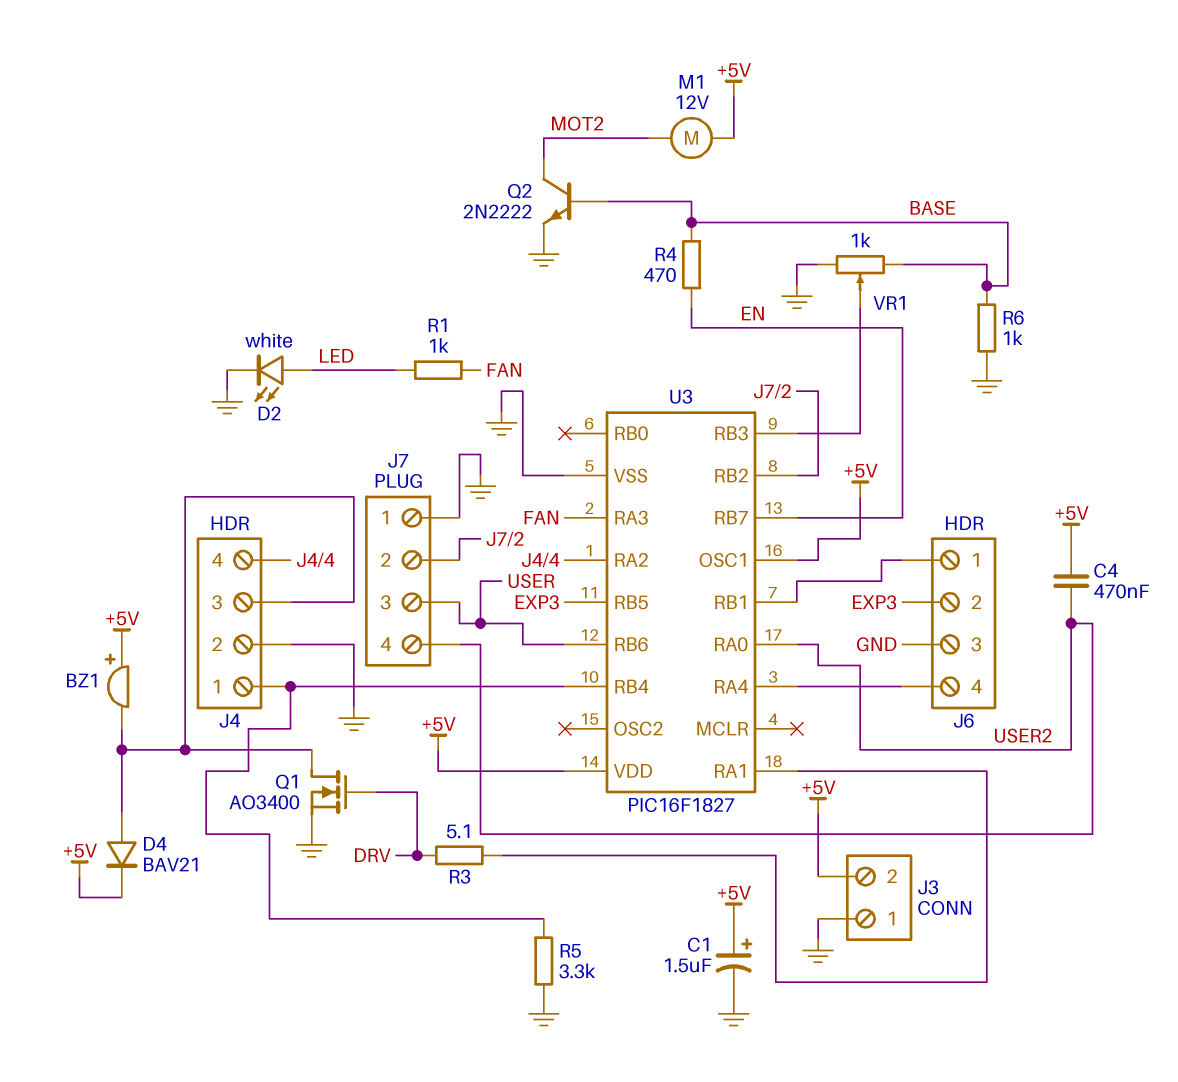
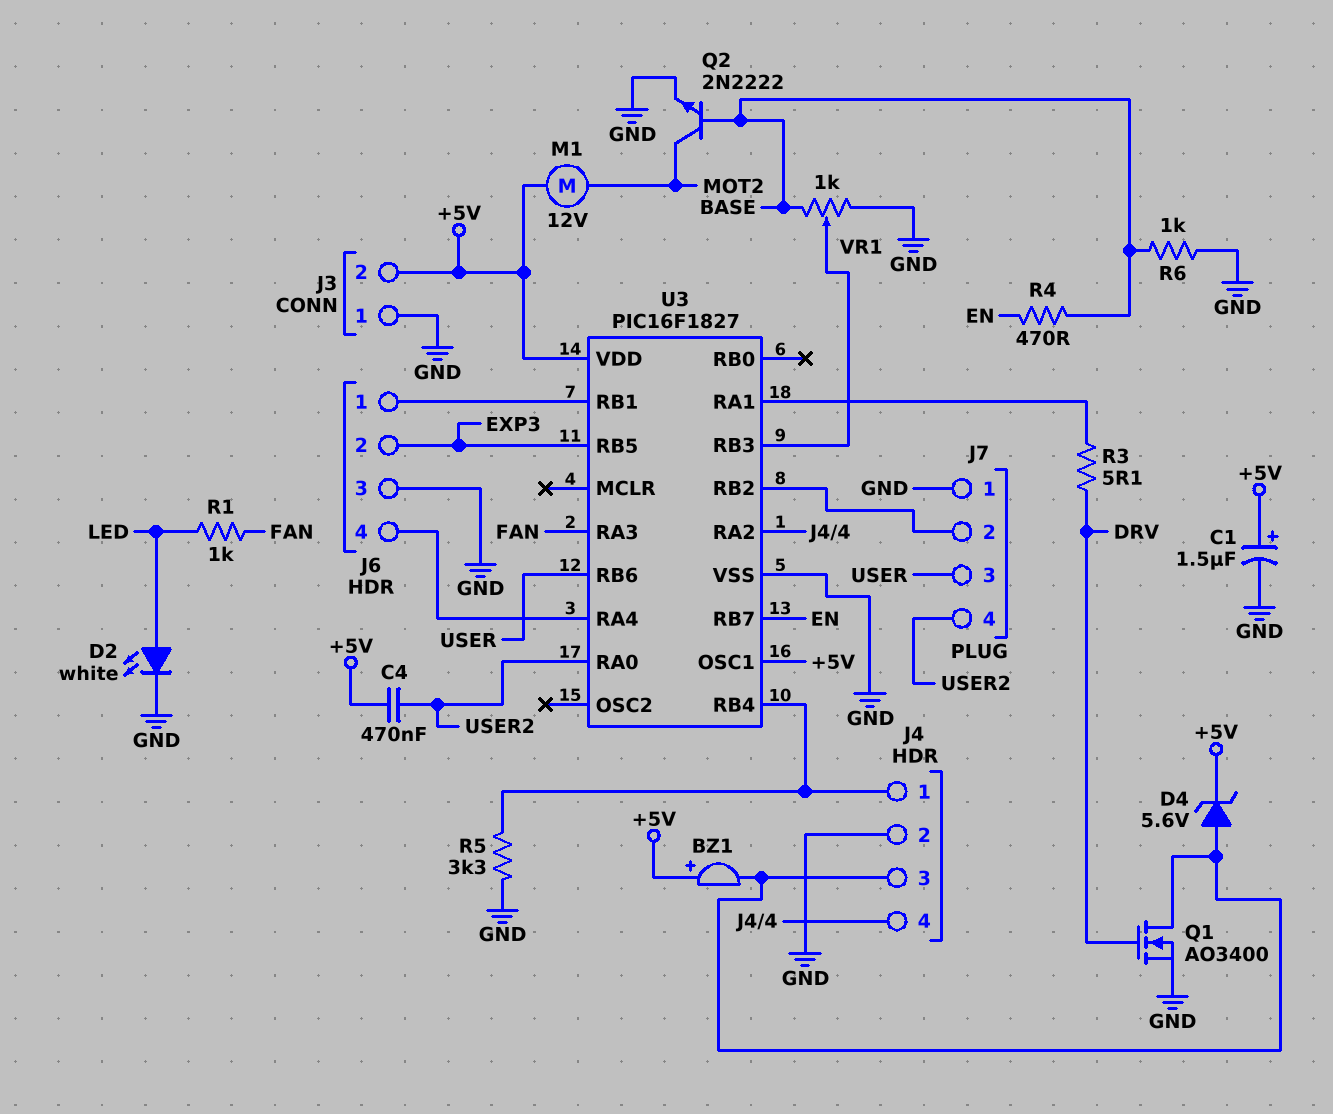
D4: diode BAV21 (A J4/3, K +5V) -> zener 5.6V (A J4/3, K +5V)

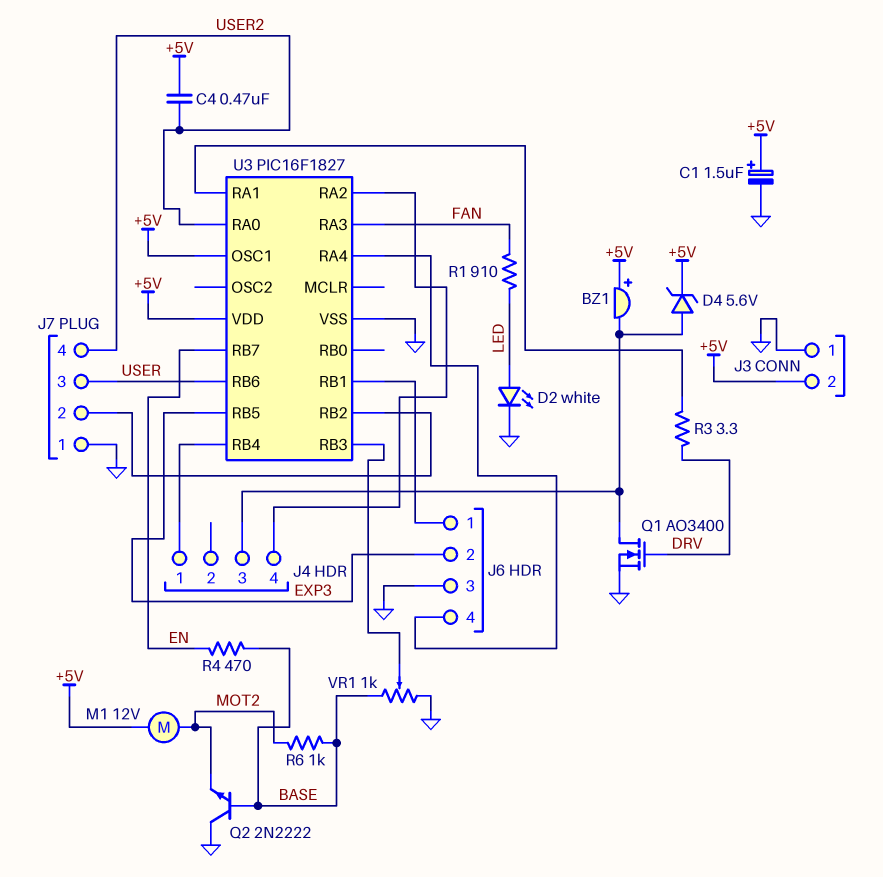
J4 pin 2: GND -> none
Q2: NPN 2N2222 (B BASE, C MOT2, E GND) -> NPN 2N2222 (B BASE, C GND, E MOT2)
R1: 1k (FAN, LED) -> 910 (FAN, LED)
R3: 5.1 (DRV, U3/RA1) -> 3.3 (DRV, U3/RA1)
R5: 3.3k (GND, J4/1) -> none
R6: 1k (BASE, GND) -> 1k (BASE, MOT2)

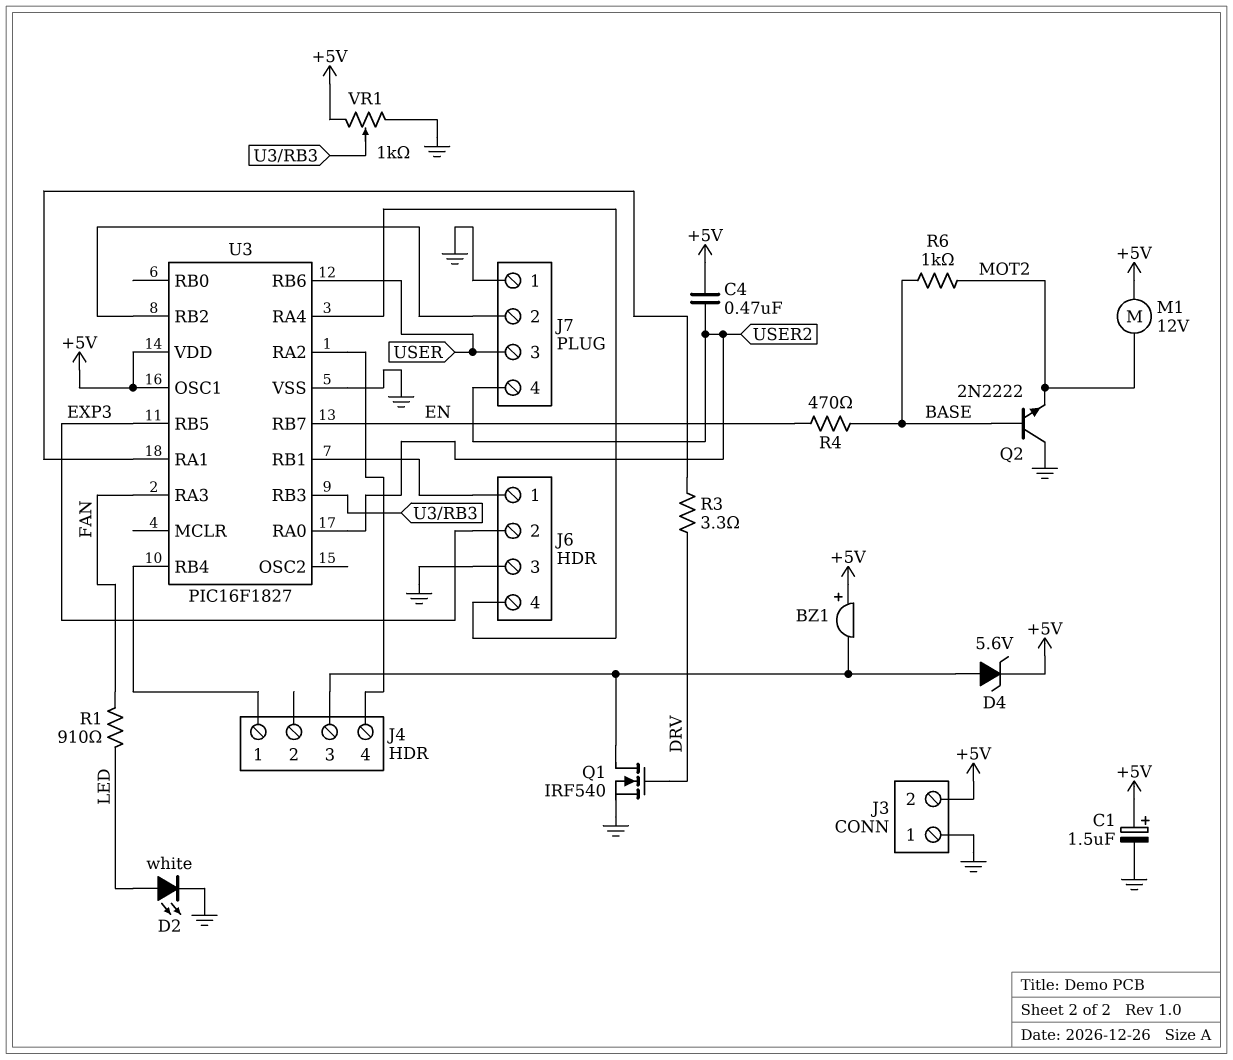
Q1: NMOS AO3400 (G DRV, D J4/3, S GND) -> NMOS IRF540 (G DRV, D J4/3, S GND)
VR1: 1k (BASE, GND, wiper U3/RB3) -> 1k (+5V, GND, wiper U3/RB3)

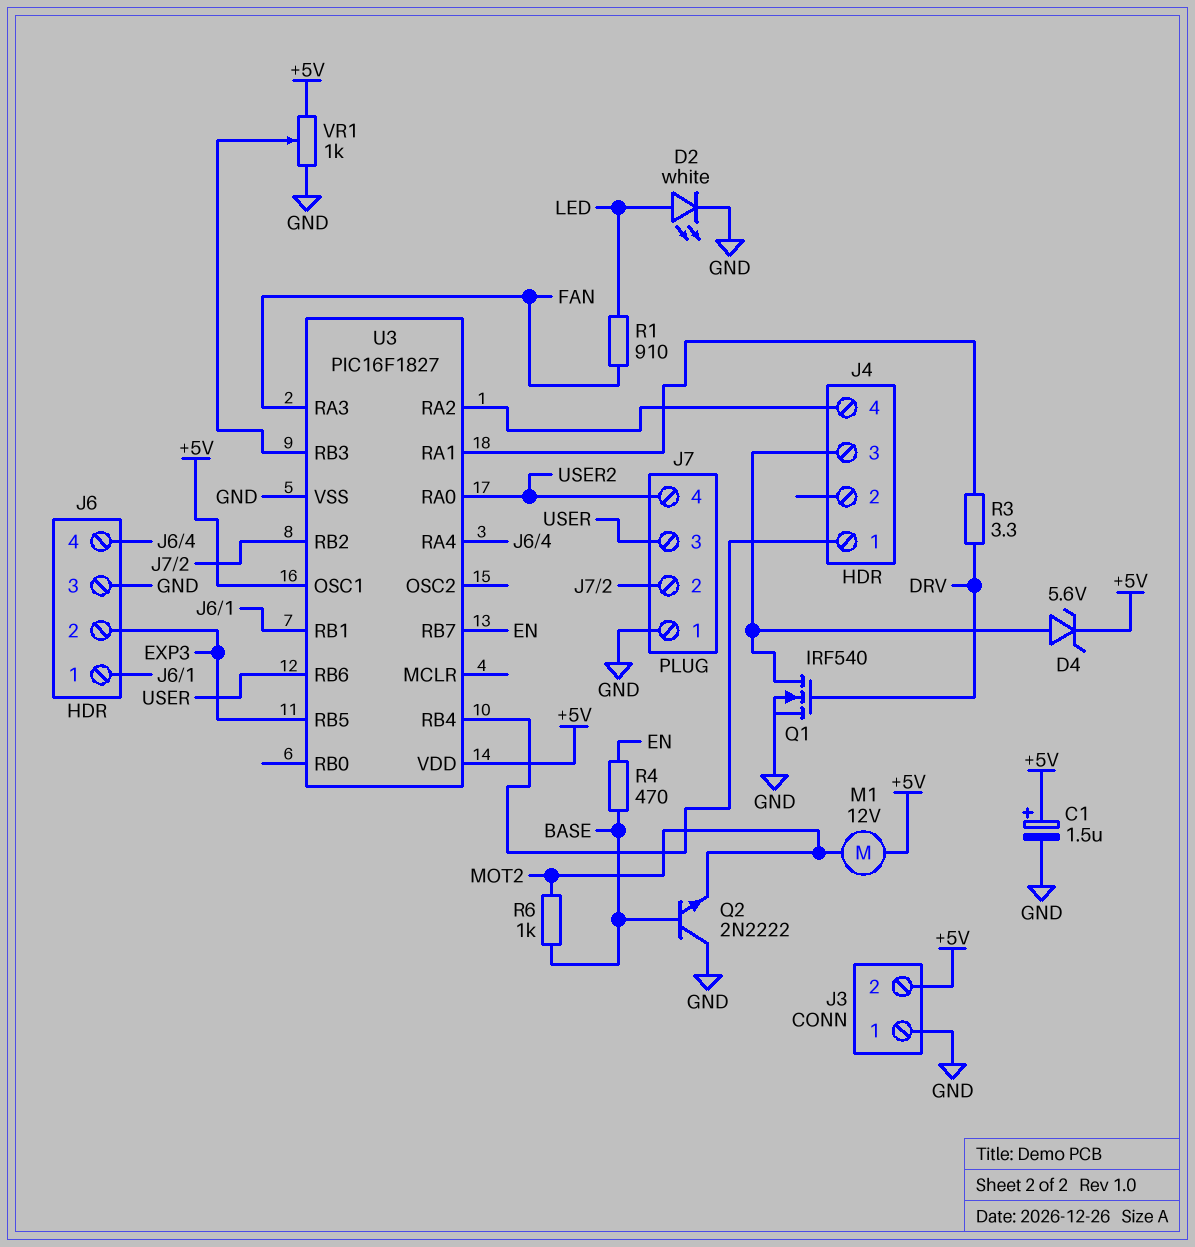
BZ1: buzzer (plus +5V, minus J4/3) -> none
C4: 470nF (+5V, USER2) -> none

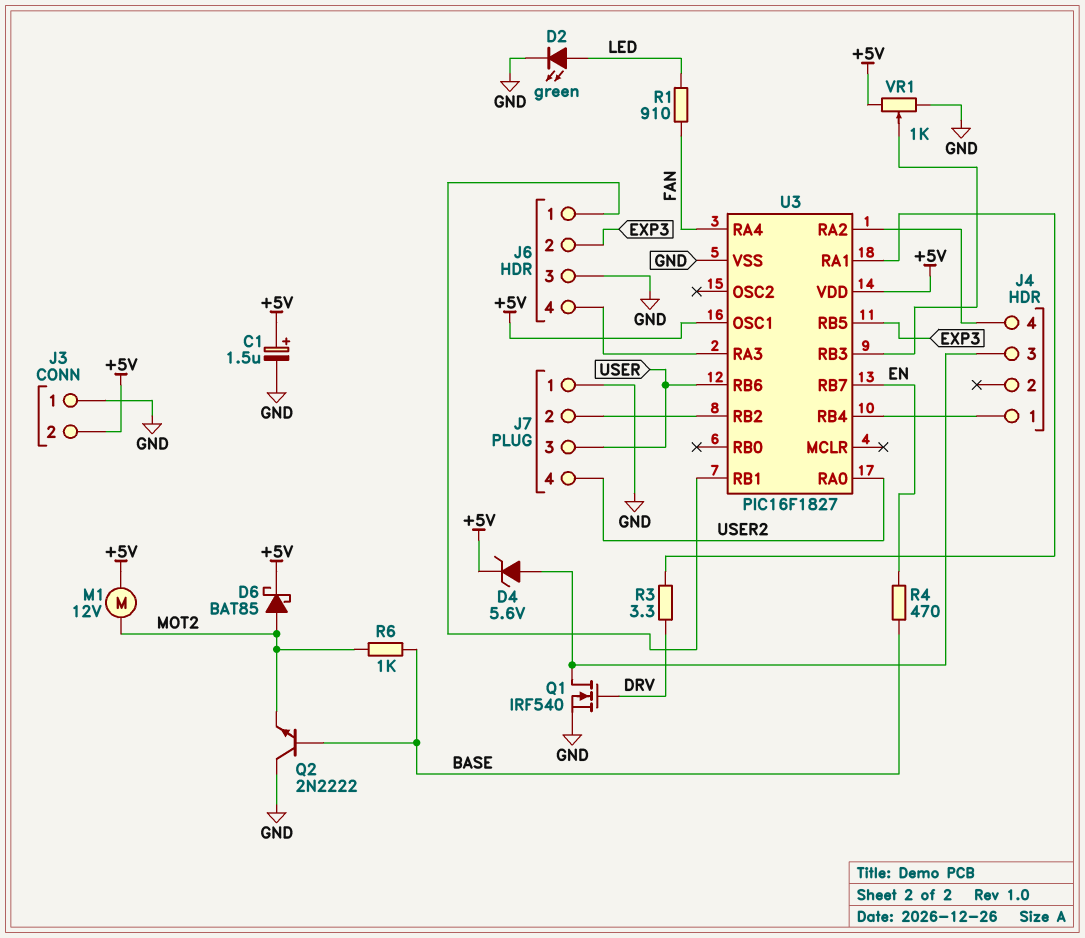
D2: LED white (A LED, K GND) -> LED green (A LED, K GND)
D6: none -> schottky BAT85 (A MOT2, K +5V)
U3 pin RA3: FAN -> J6/4
U3 pin RA4: J6/4 -> FAN

